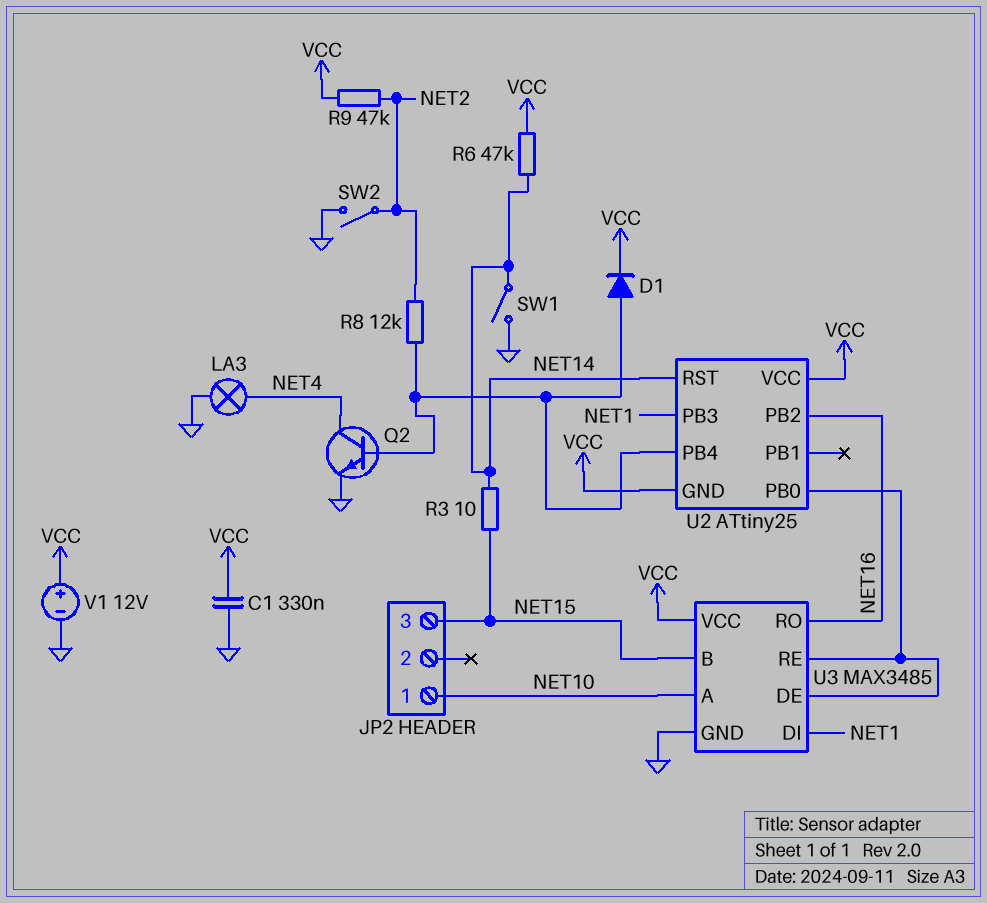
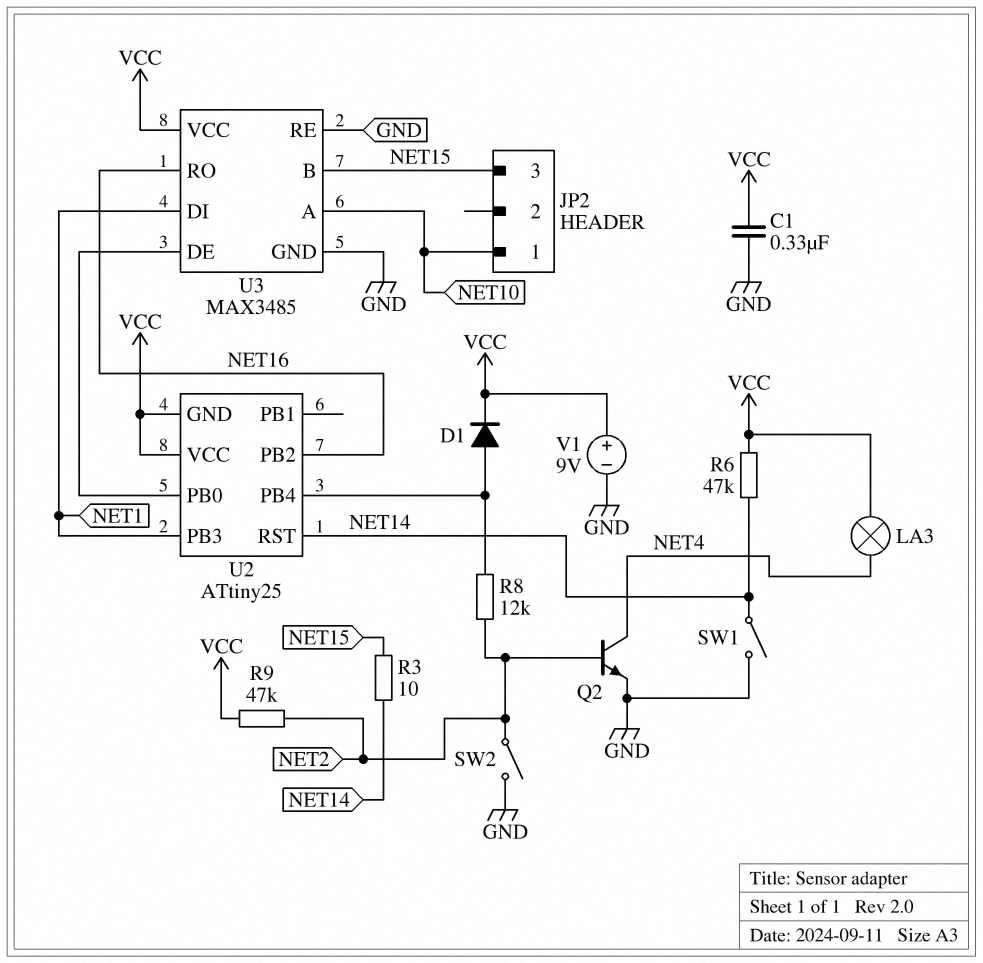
LA3: lamp (GND, NET4) -> lamp (NET4, VCC)
Q2: NPN (B U2/PB4, C NET4, E GND) -> NPN (B NET2, C NET4, E GND)
U3 pin RE: U2/PB0 -> GND
V1: 12V (plus VCC, minus GND) -> 9V (plus VCC, minus GND)

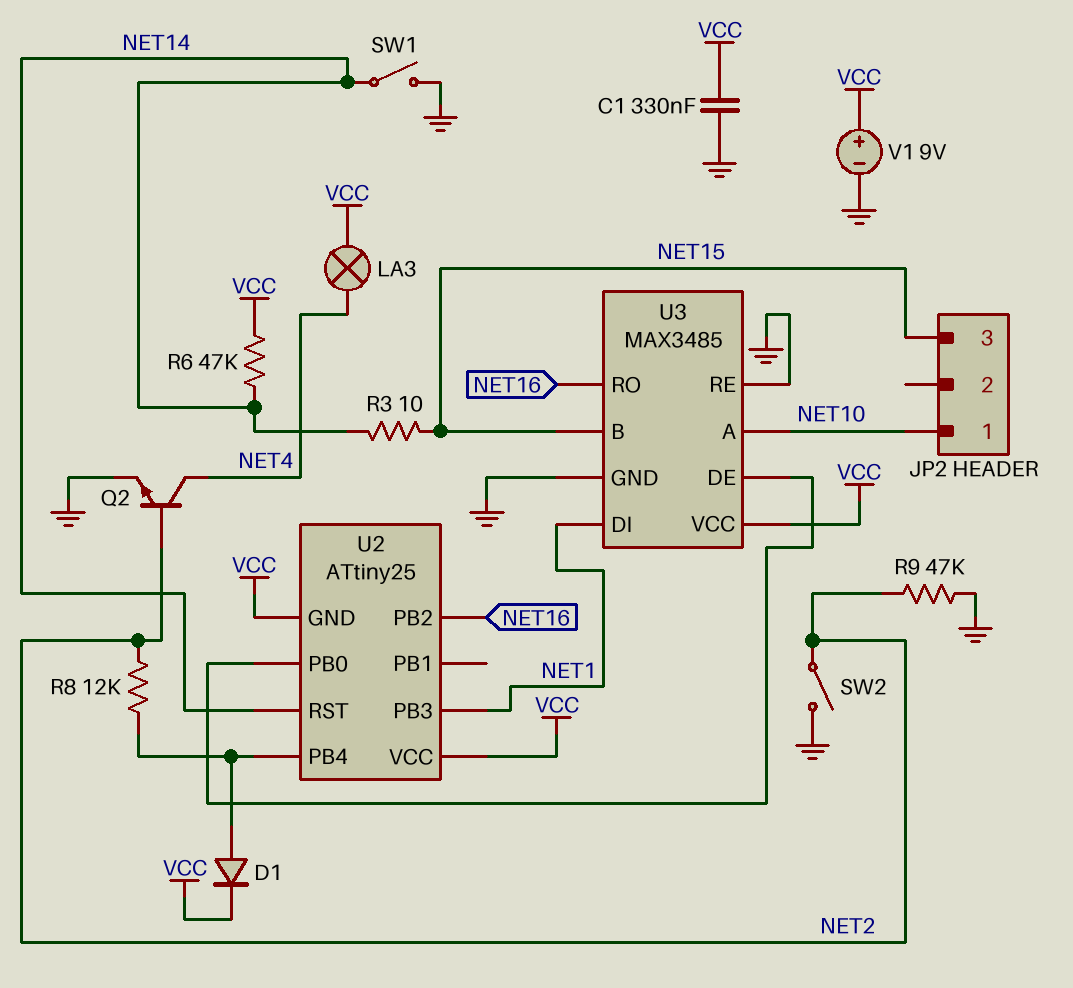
R9: 47k (NET2, VCC) -> 47k (GND, NET2)

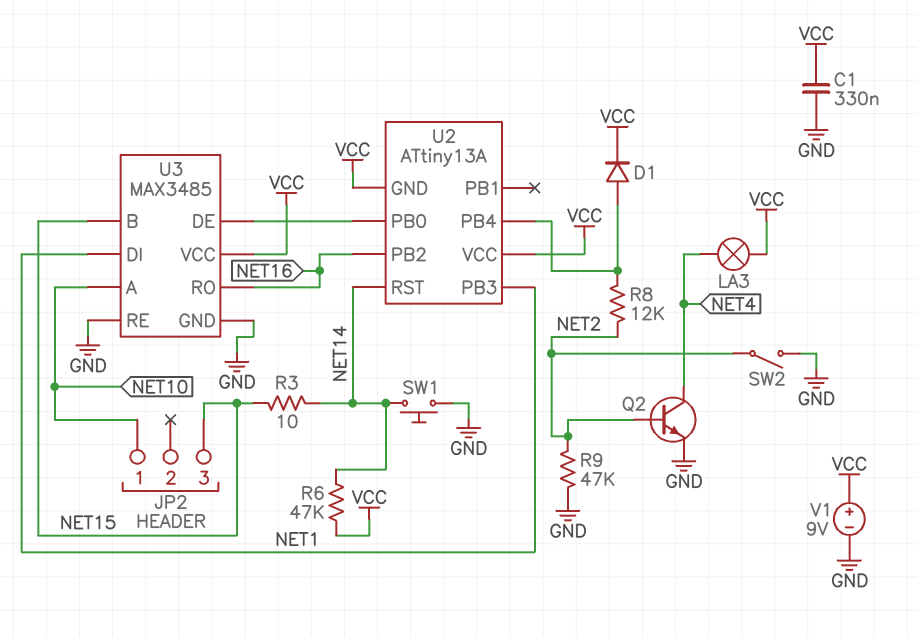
SW1: switch (GND, NET14) -> button (GND, NET14)
U2: ATtiny25 -> ATtiny13A

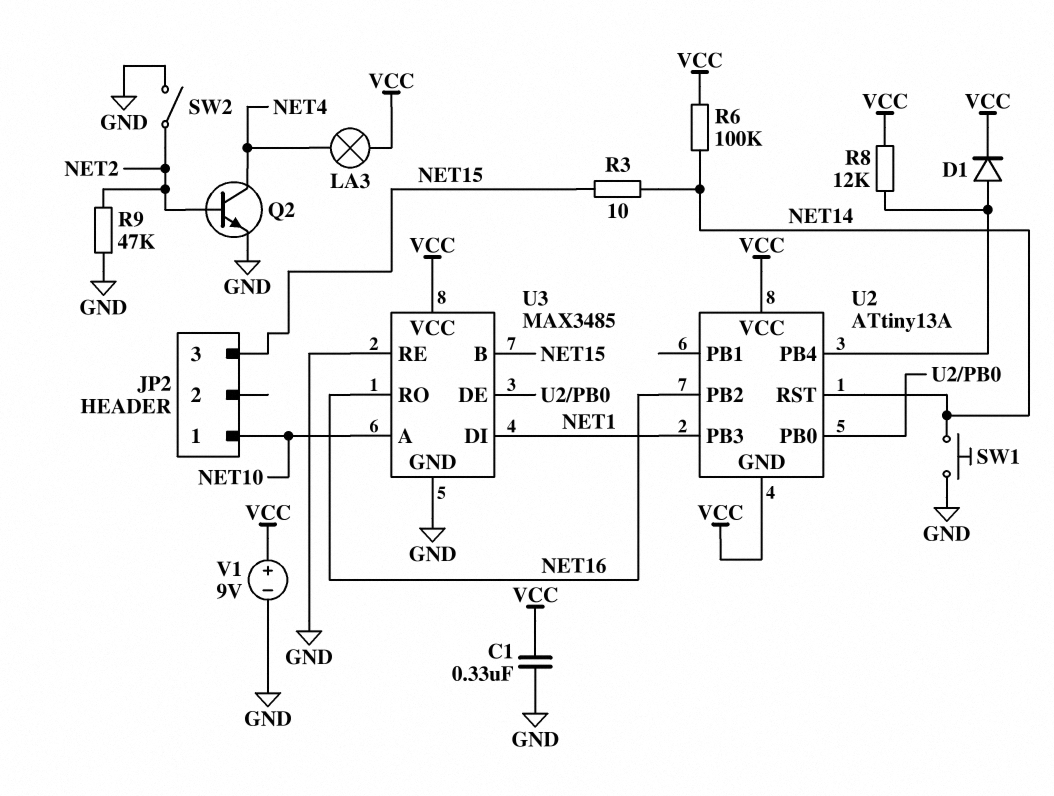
R6: 47k (NET14, VCC) -> 100k (NET14, VCC)
R8: 12k (NET2, U2/PB4) -> 12k (U2/PB4, VCC)

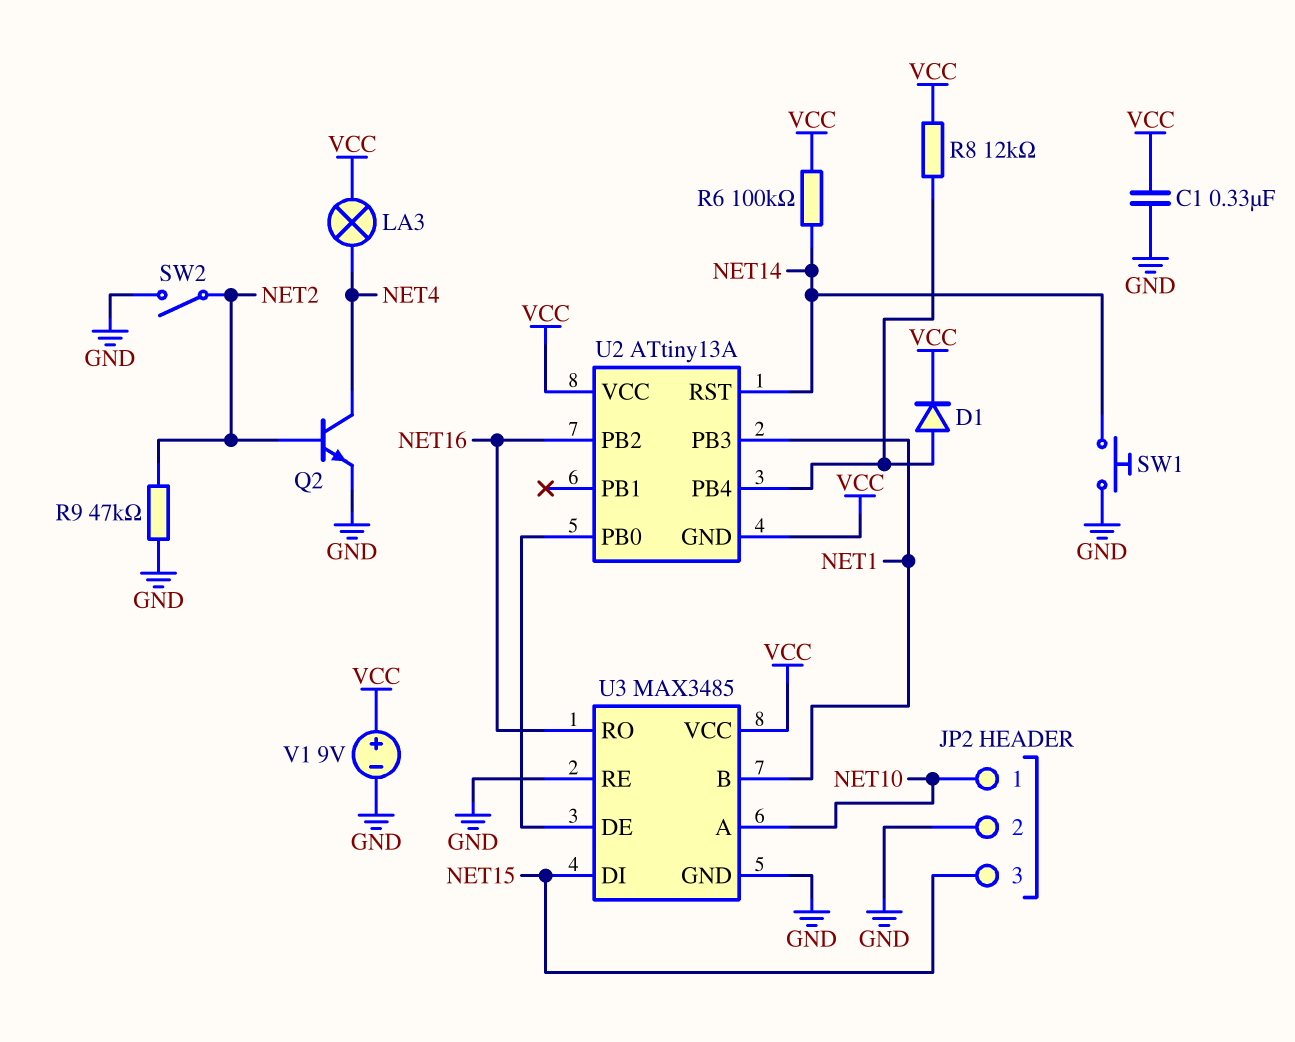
JP2 pin 2: none -> GND
R3: 10 (NET14, NET15) -> none
U3 pin B: NET15 -> NET1
U3 pin DI: NET1 -> NET15

